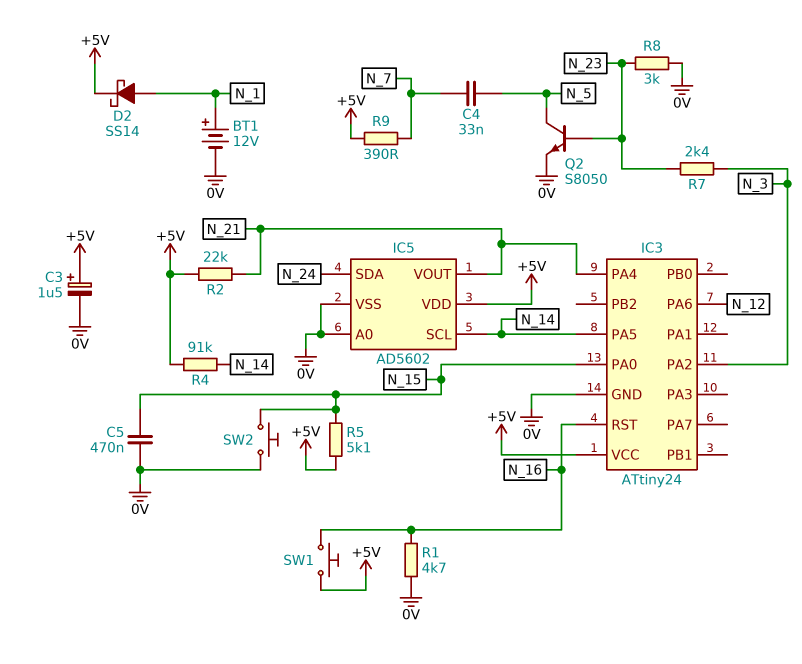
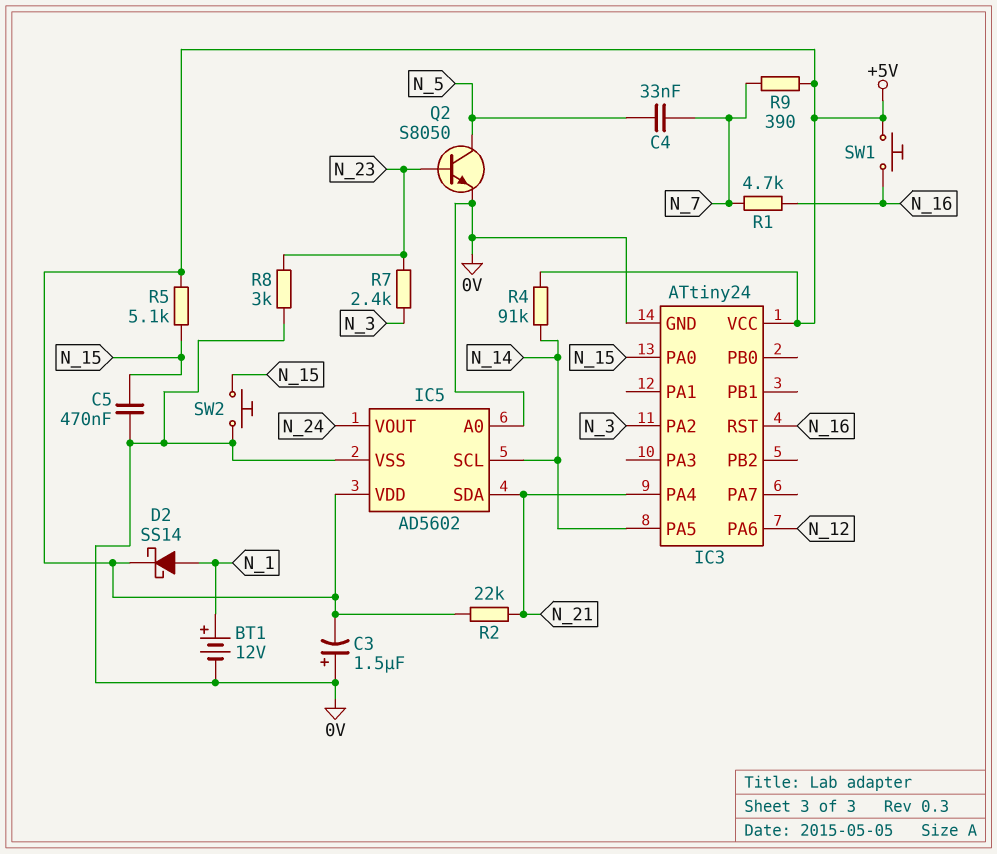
C3: 1.5uF (plus +5V, minus 0V) -> 1.5uF (plus 0V, minus +5V)
IC5 pin SDA: N_24 -> N_21
IC5 pin VOUT: N_21 -> N_24
R1: 4.7k (0V, N_16) -> 4.7k (N_7, N_16)

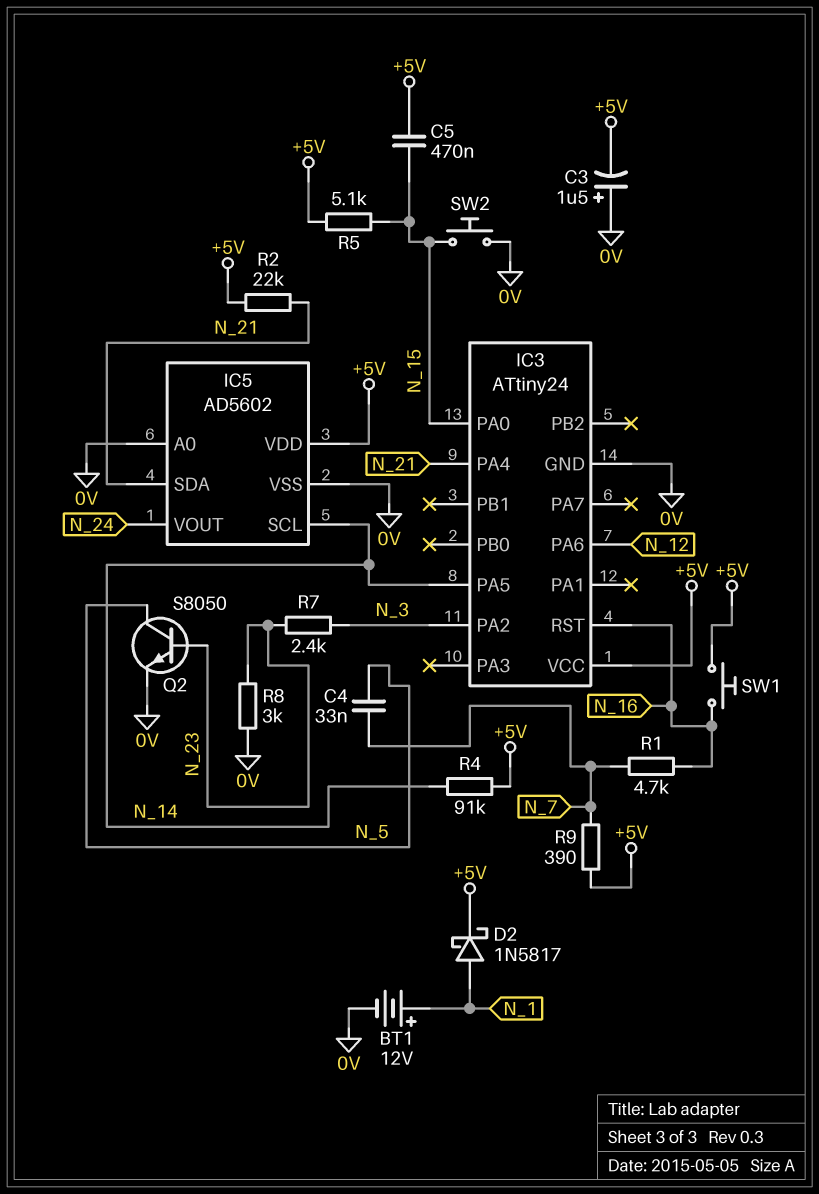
C5: 470nF (0V, N_15) -> 470nF (+5V, N_15)
D2: schottky SS14 (A N_1, K +5V) -> schottky 1N5817 (A N_1, K +5V)

